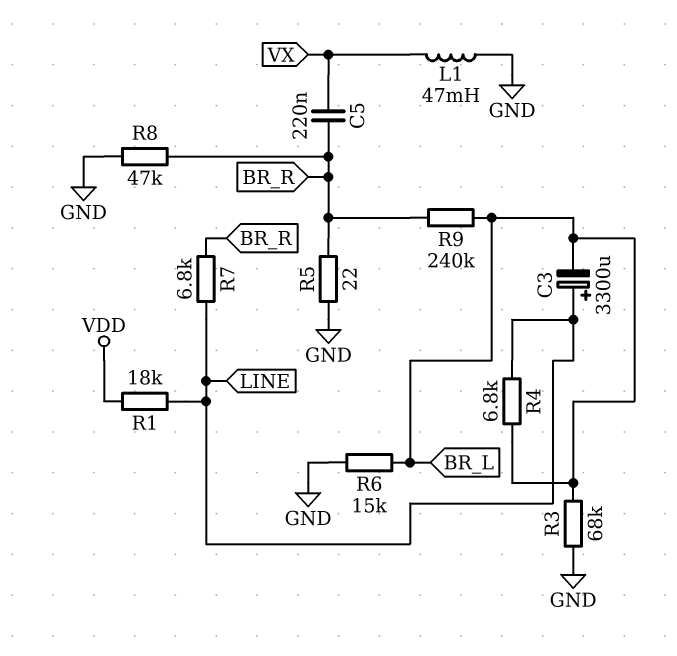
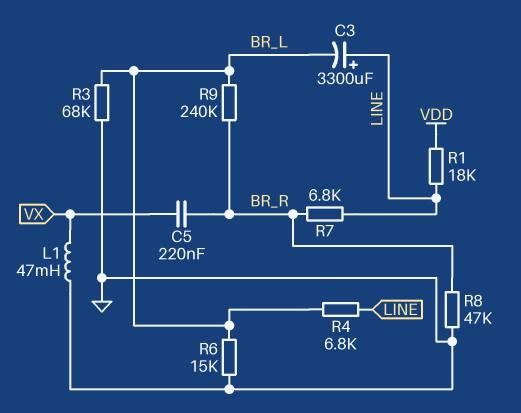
R5: 22 (BR_R, GND) -> none

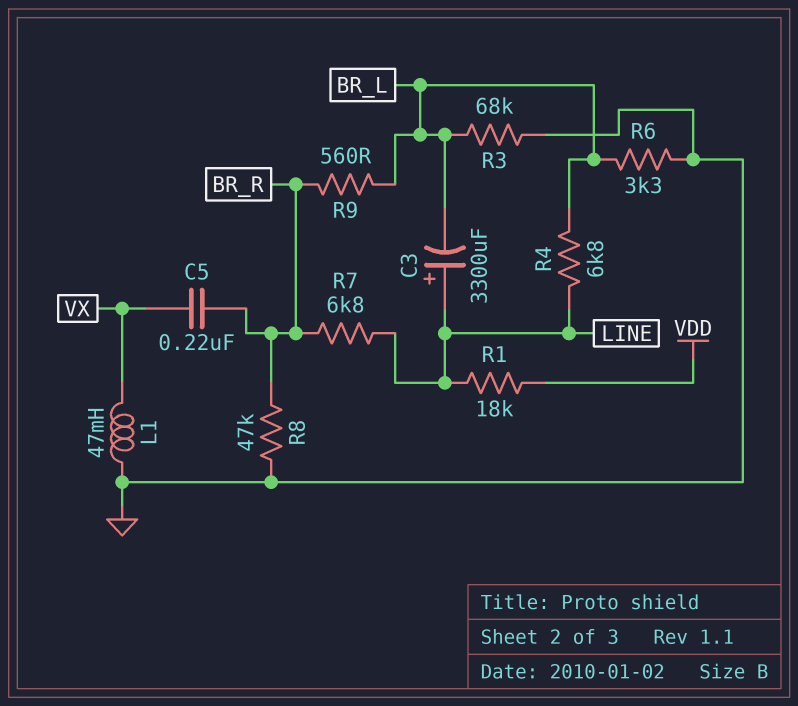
R6: 15k (BR_L, GND) -> 3.3k (BR_L, GND)
R9: 240k (BR_L, BR_R) -> 560 (BR_L, BR_R)

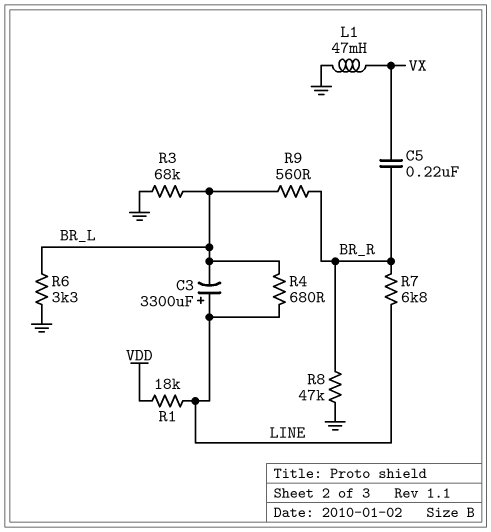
R4: 6.8k (BR_L, LINE) -> 680 (BR_L, LINE)

